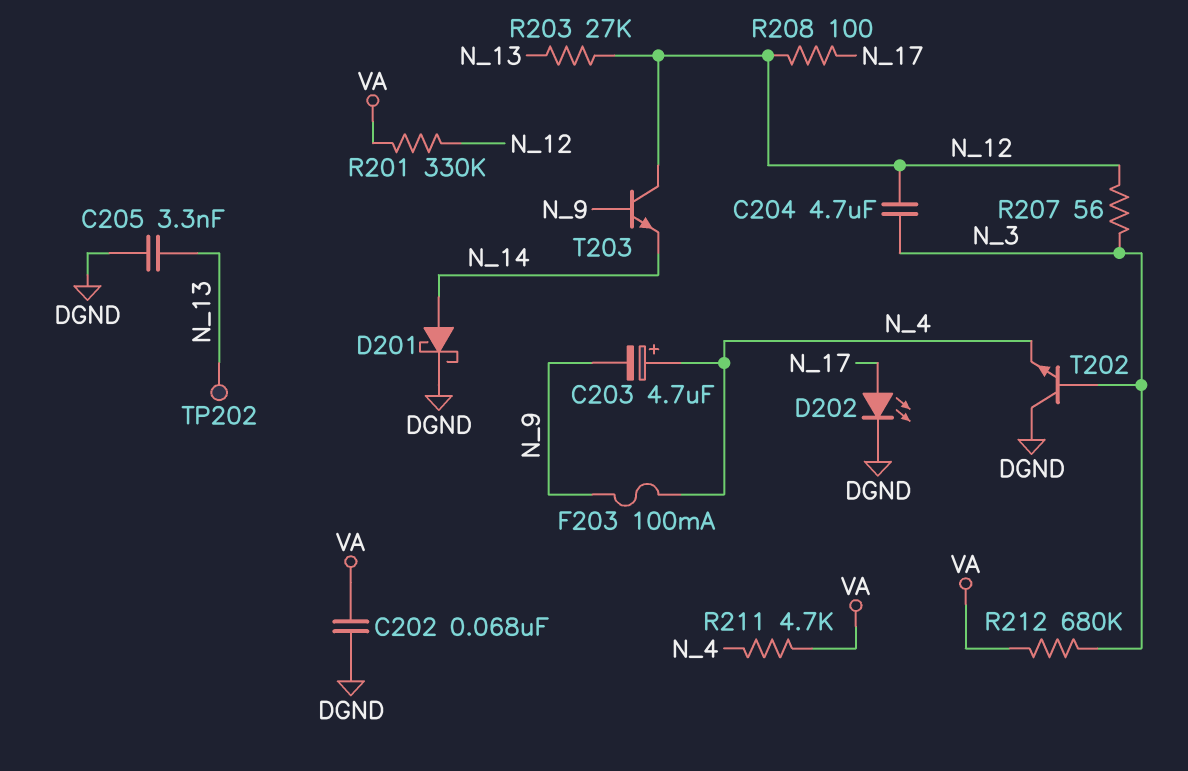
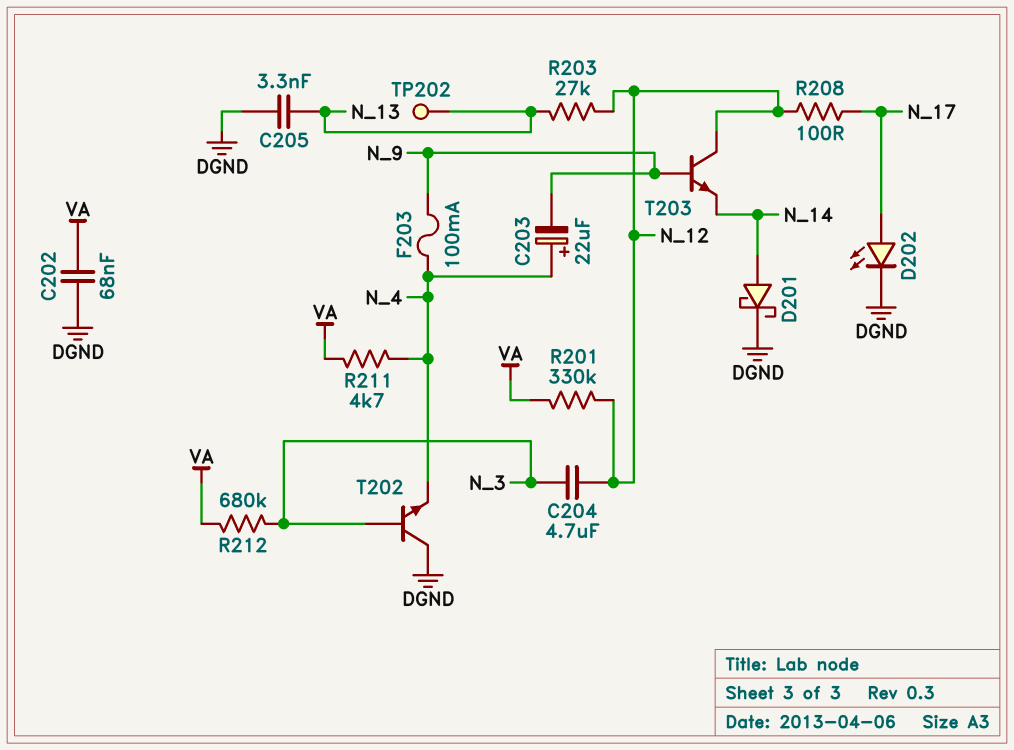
C203: 4.7uF (plus N_4, minus N_9) -> 22uF (plus N_4, minus N_9)
R207: 56 (N_3, N_12) -> none

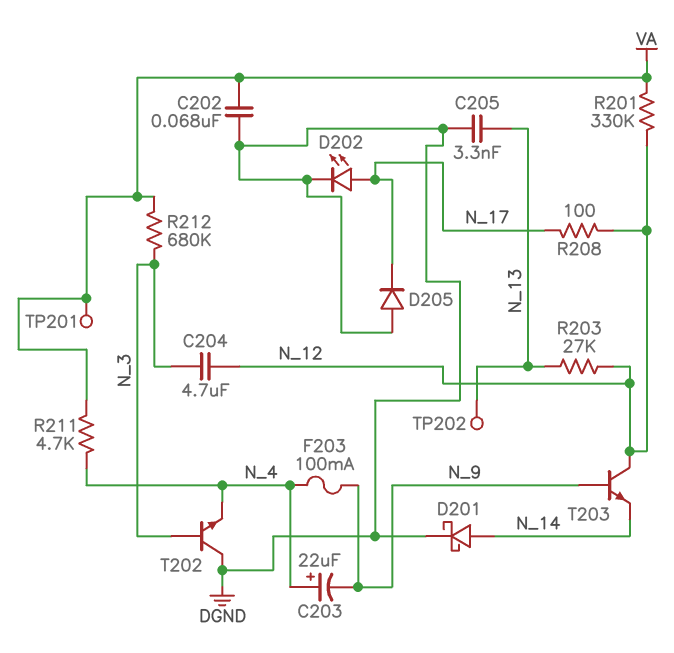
D205: none -> diode (A DGND, K N_17)
TP201: none -> test point (VA)

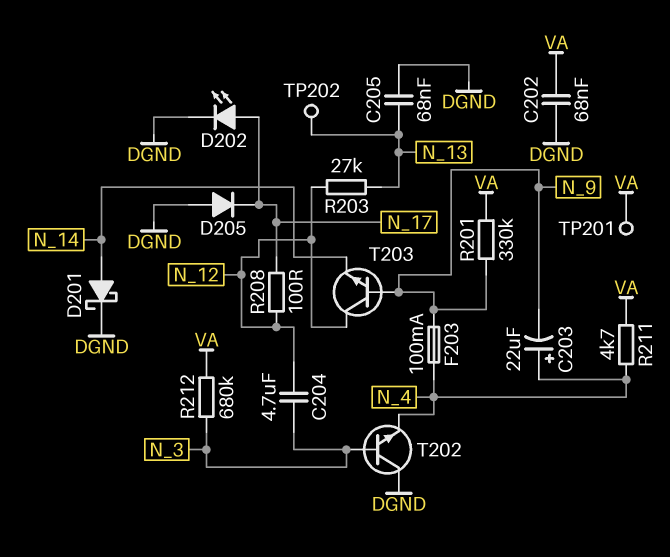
C205: 3.3nF (DGND, N_13) -> 68nF (DGND, N_13)
R201: 330k (N_12, VA) -> 330k (N_9, VA)

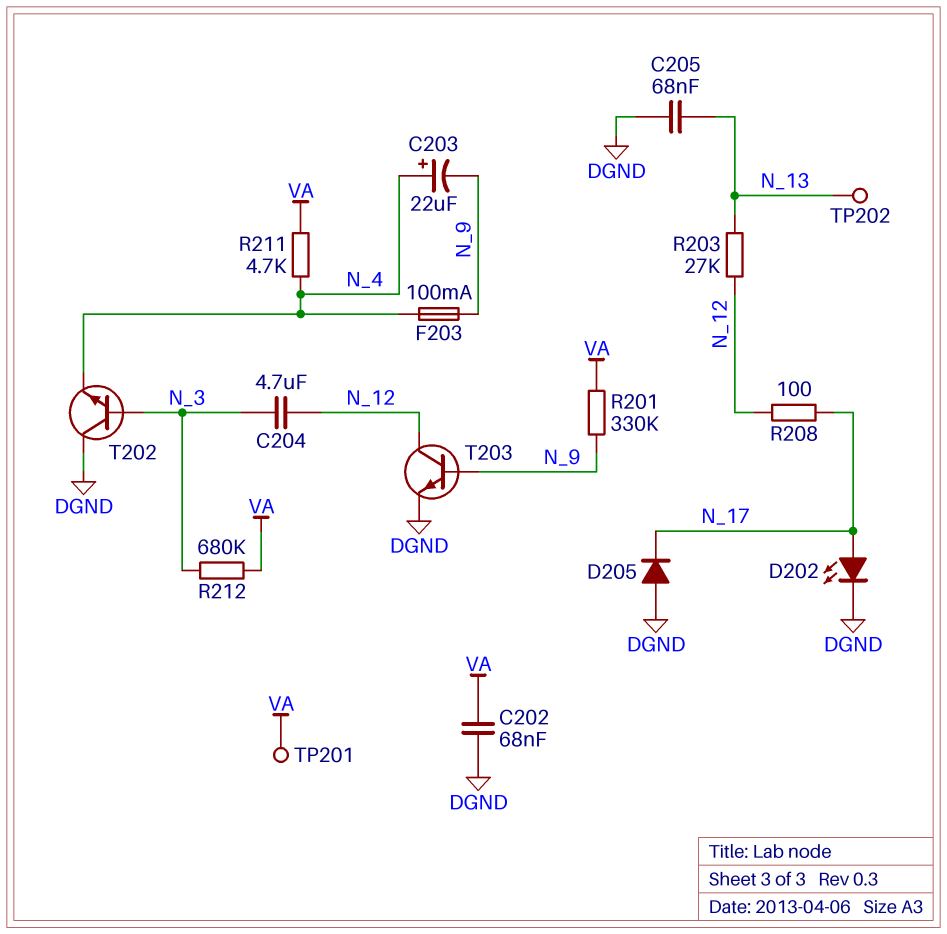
D201: schottky (A N_14, K DGND) -> none
T203: NPN (B N_9, C N_12, E N_14) -> NPN (B N_9, C N_12, E DGND)

